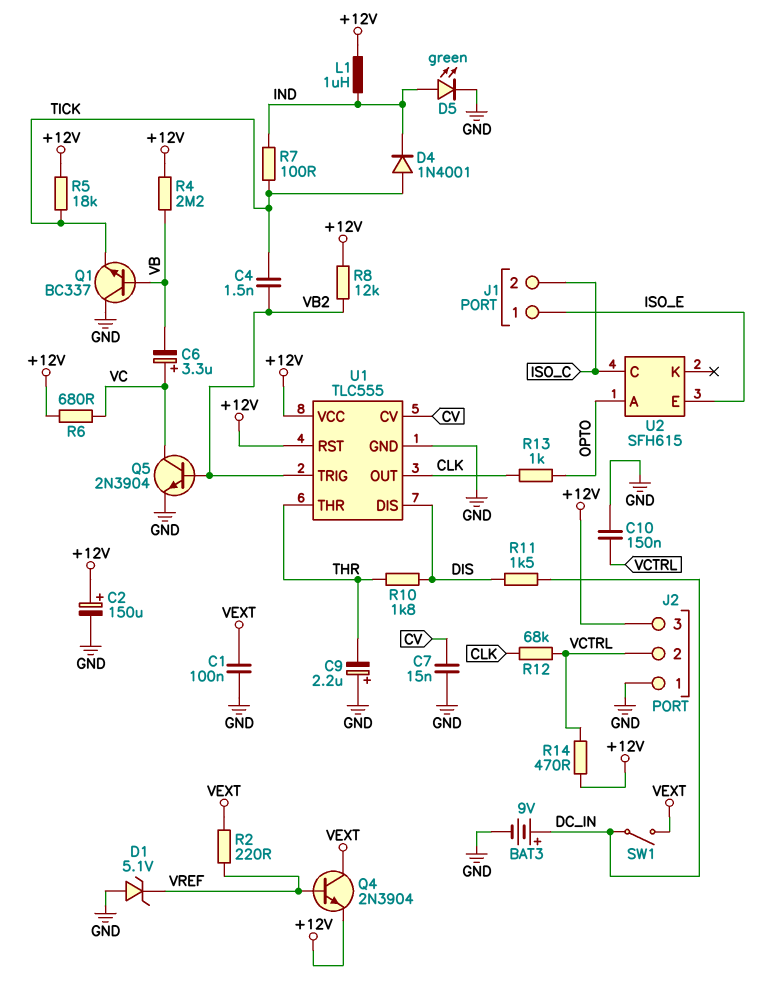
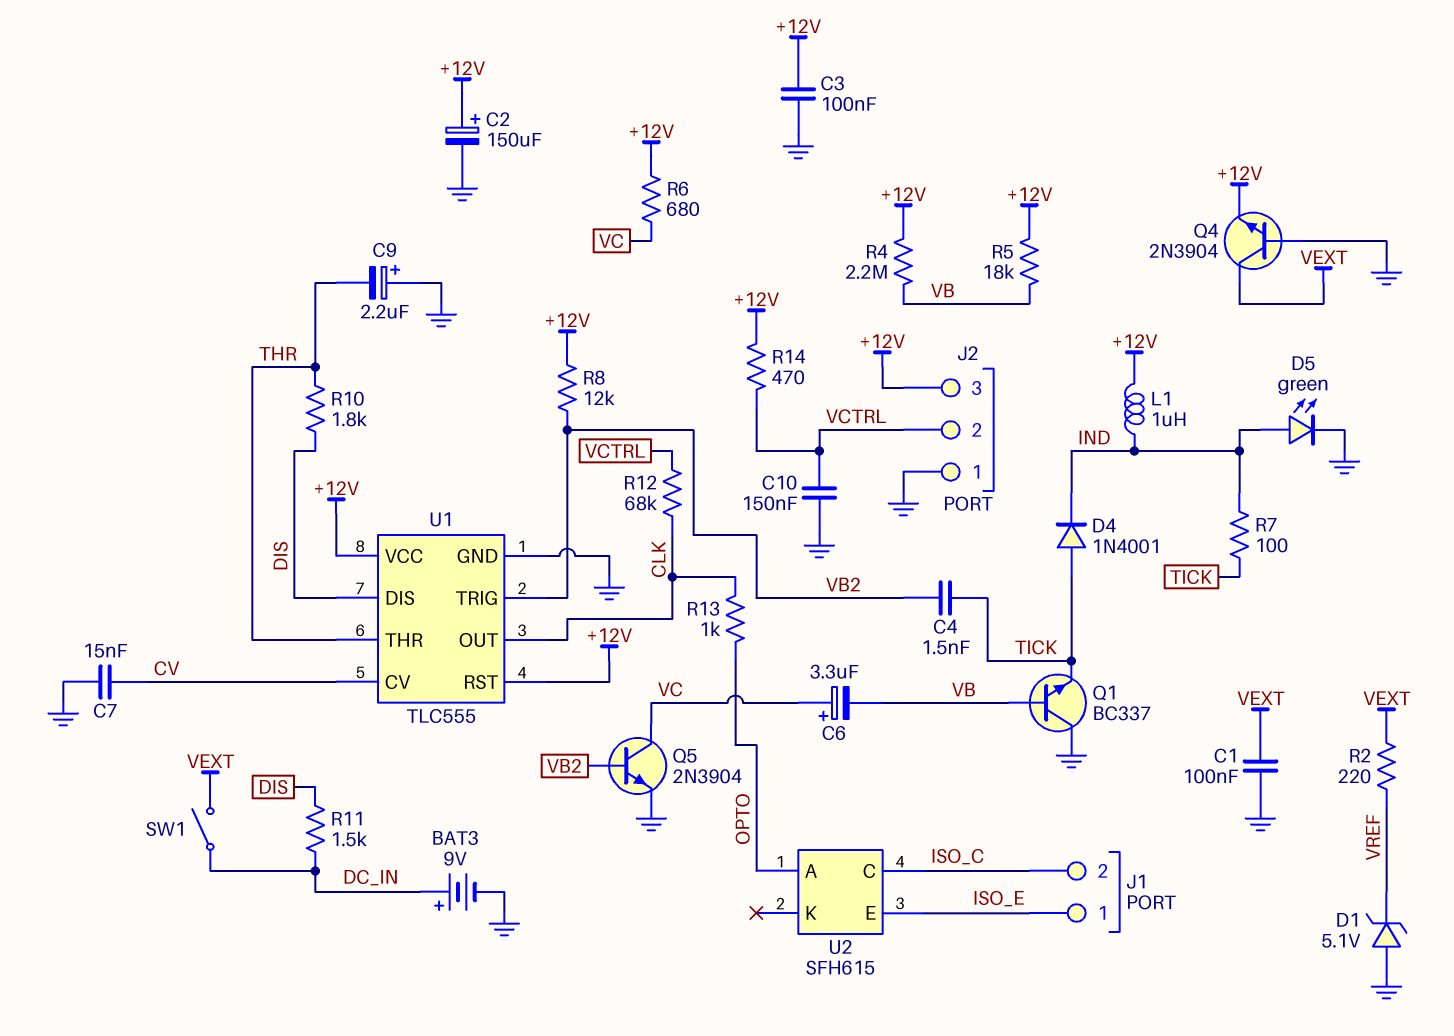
C3: none -> 100nF (+12V, GND)
Q4: NPN 2N3904 (B VREF, C VEXT, E +12V) -> NPN 2N3904 (B GND, C VEXT, E +12V)
R5: 18k (+12V, TICK) -> 18k (+12V, VB)

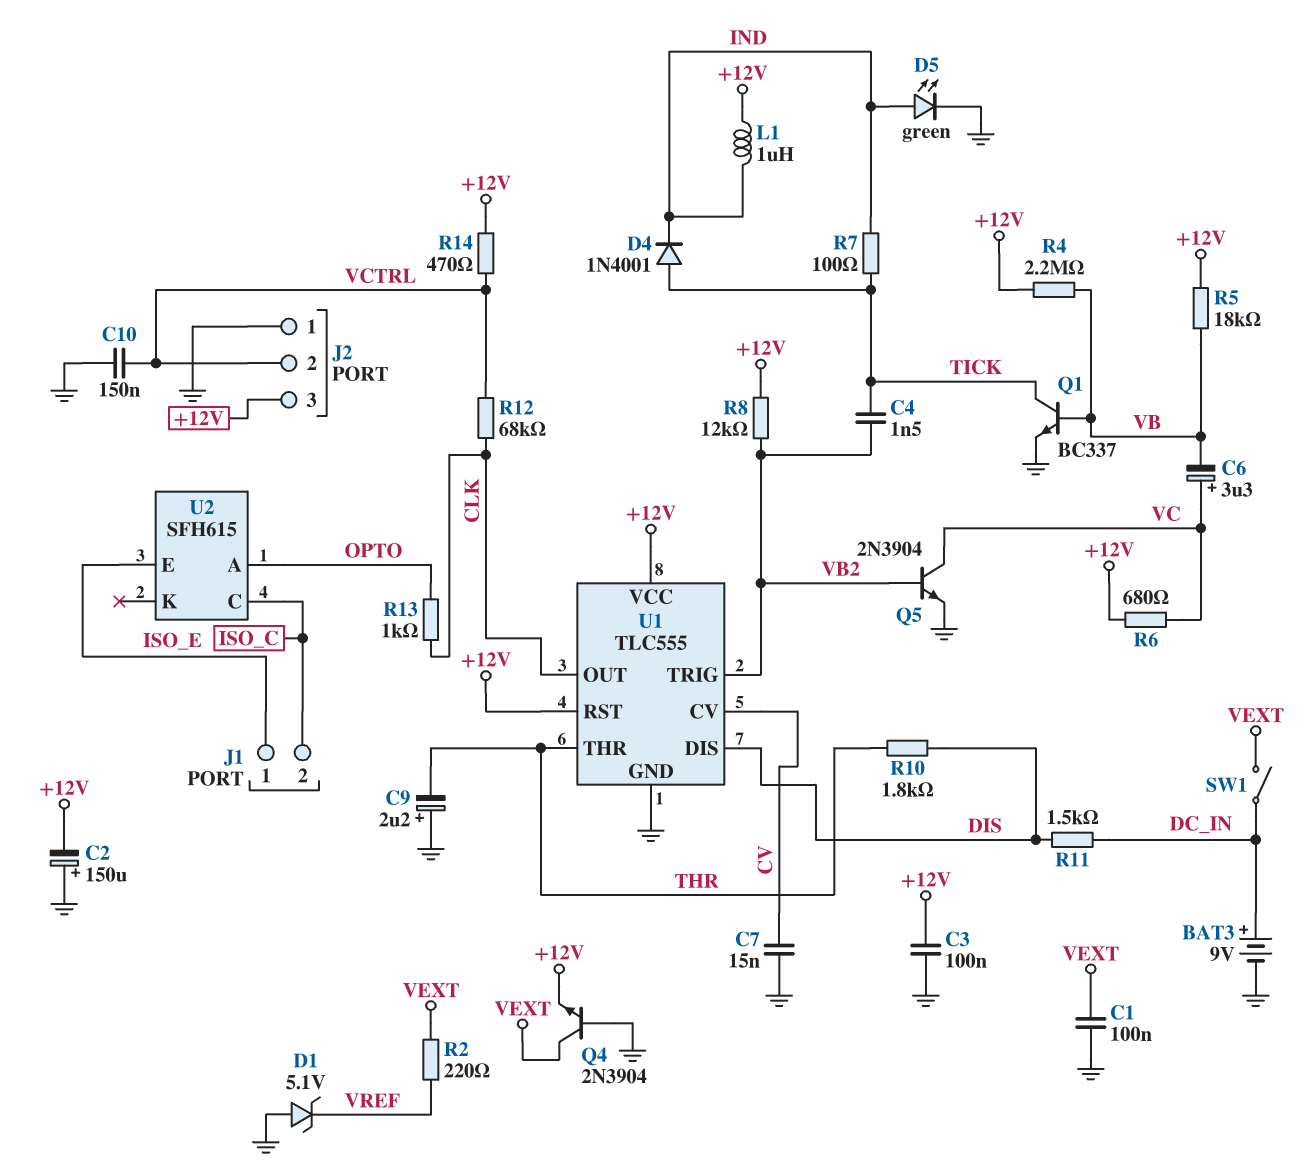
C2: 150uF (plus +12V, minus GND) -> 150uF (plus GND, minus +12V)
Q1: NPN BC337 (B VB, C GND, E TICK) -> NPN BC337 (B VB, C TICK, E GND)

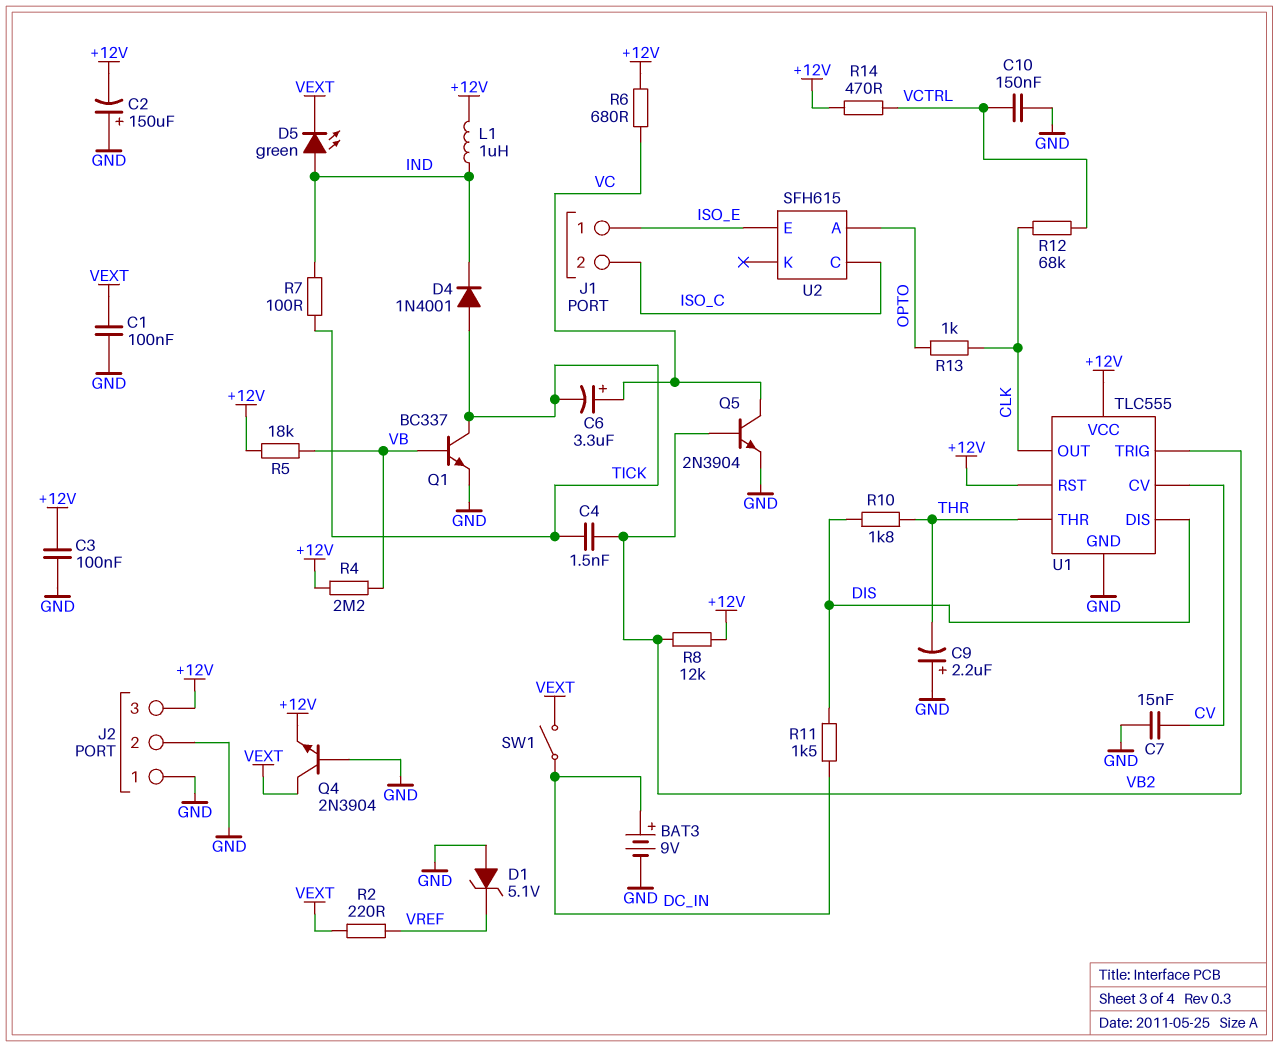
C6: 3.3uF (plus VC, minus VB) -> 3.3uF (plus VC, minus TICK)
D5: LED green (A IND, K GND) -> LED green (A IND, K VEXT)
J2 pin 2: VCTRL -> GND

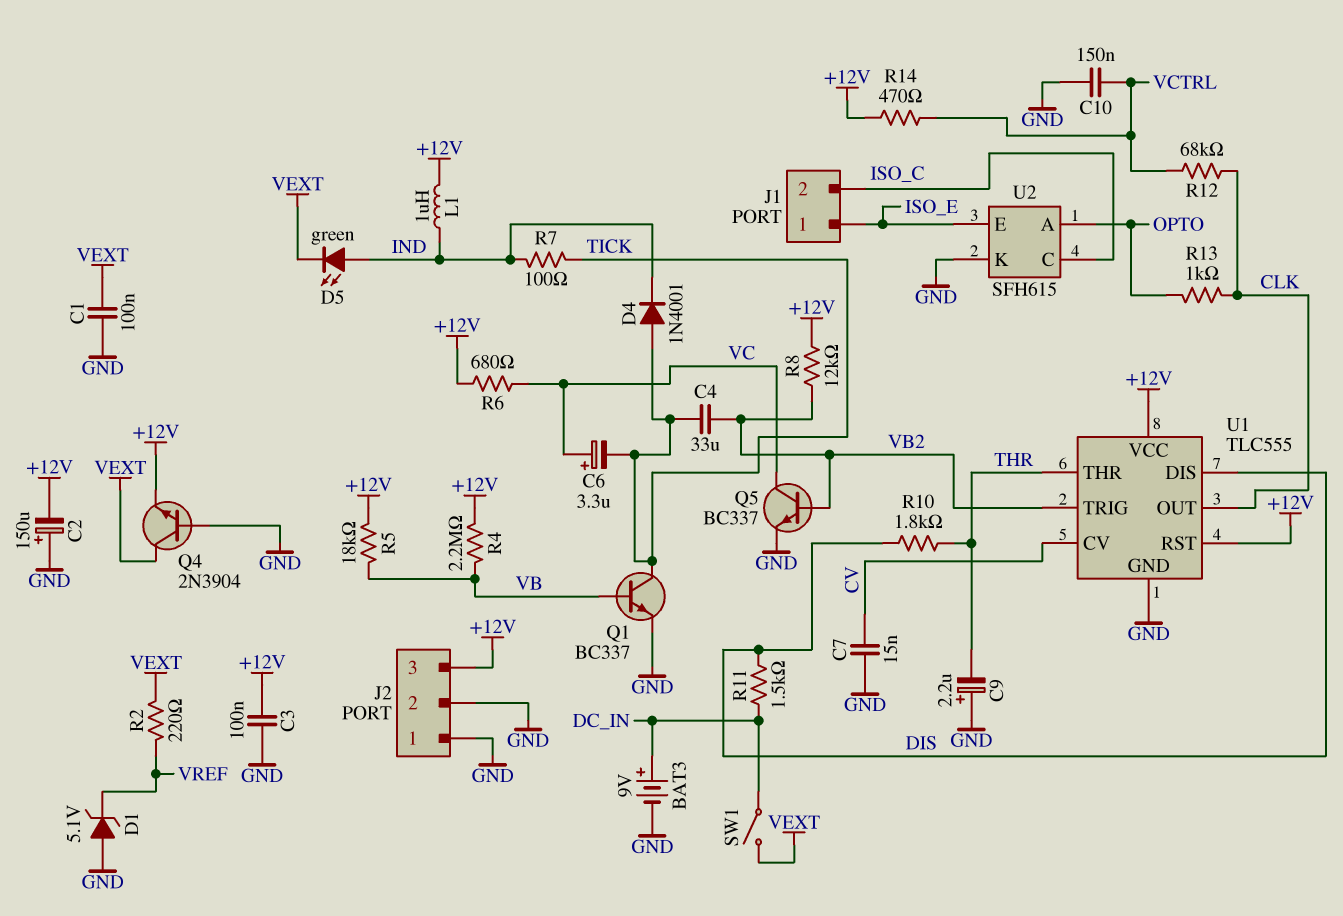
C4: 1.5nF (TICK, VB2) -> 33uF (TICK, VB2)
Q5: NPN 2N3904 (B VB2, C VC, E GND) -> NPN BC337 (B VB2, C VC, E GND)
U2 pin K: none -> GND

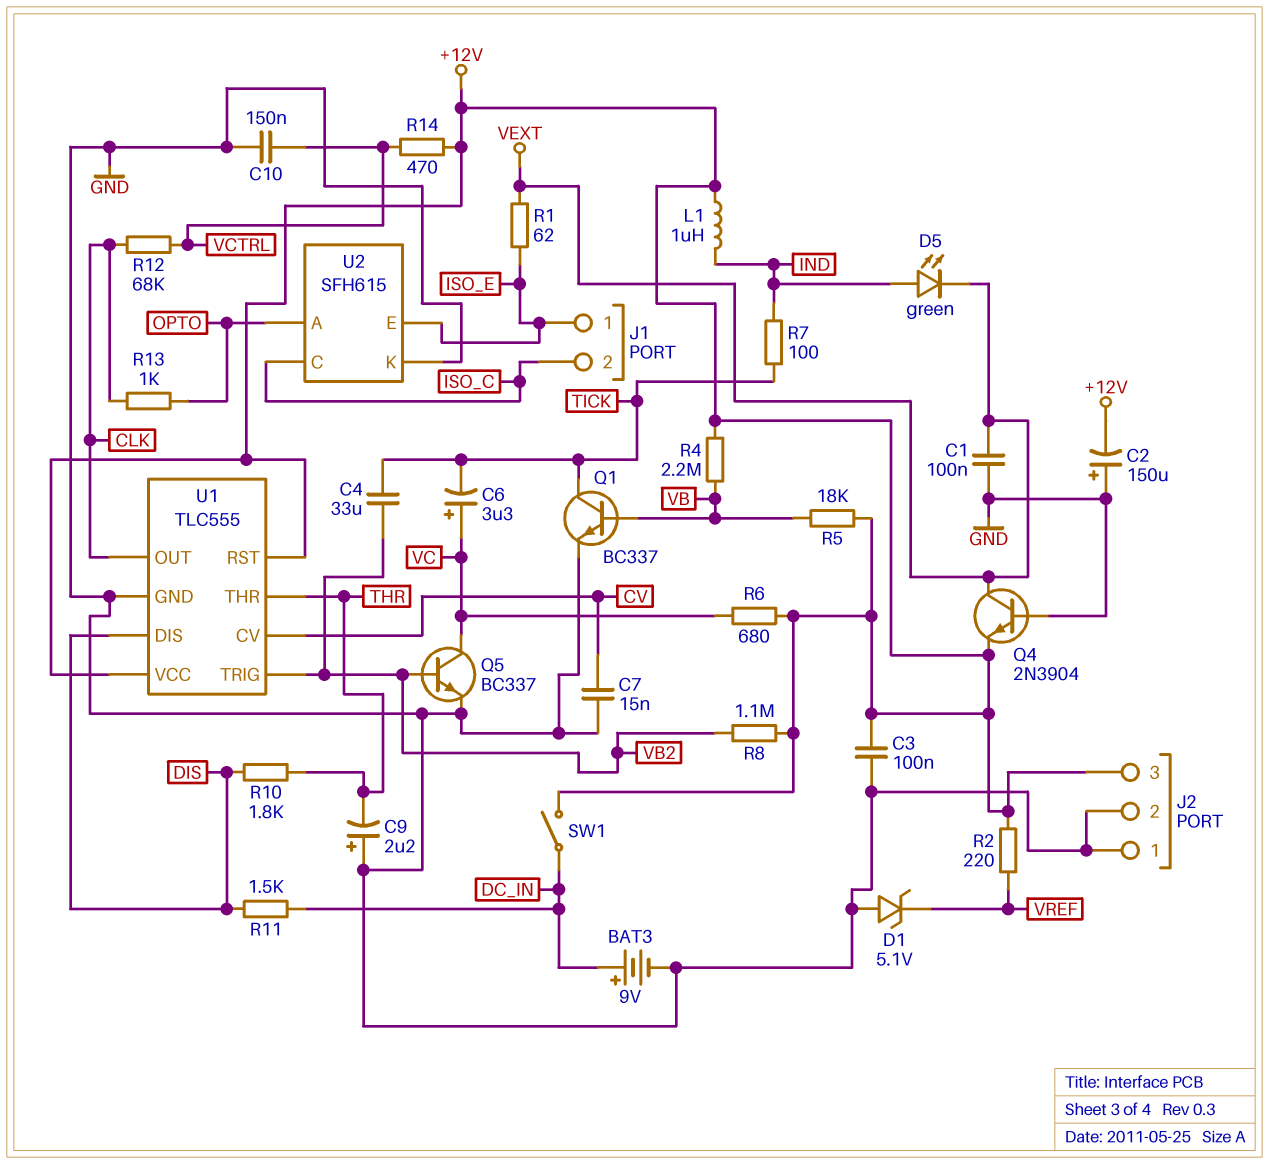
D4: diode 1N4001 (A TICK, K IND) -> none
R1: none -> 62 (ISO_E, VEXT)
R2: 220 (VEXT, VREF) -> 220 (+12V, VREF)
R8: 12k (+12V, VB2) -> 1.1M (+12V, VB2)
SW1: switch (DC_IN, VEXT) -> switch (+12V, DC_IN)

